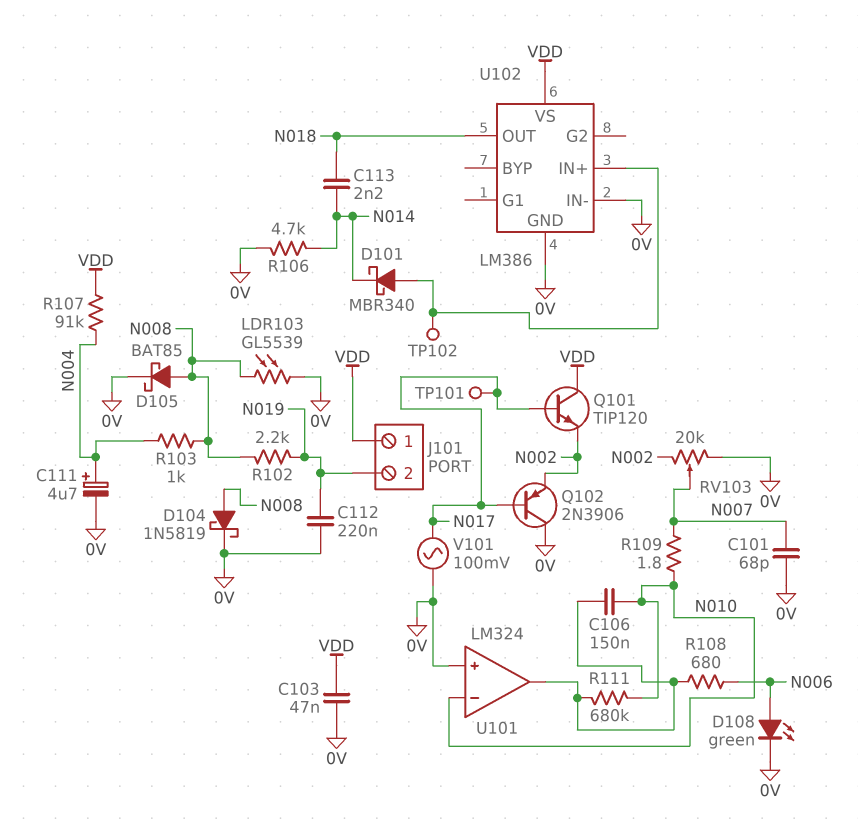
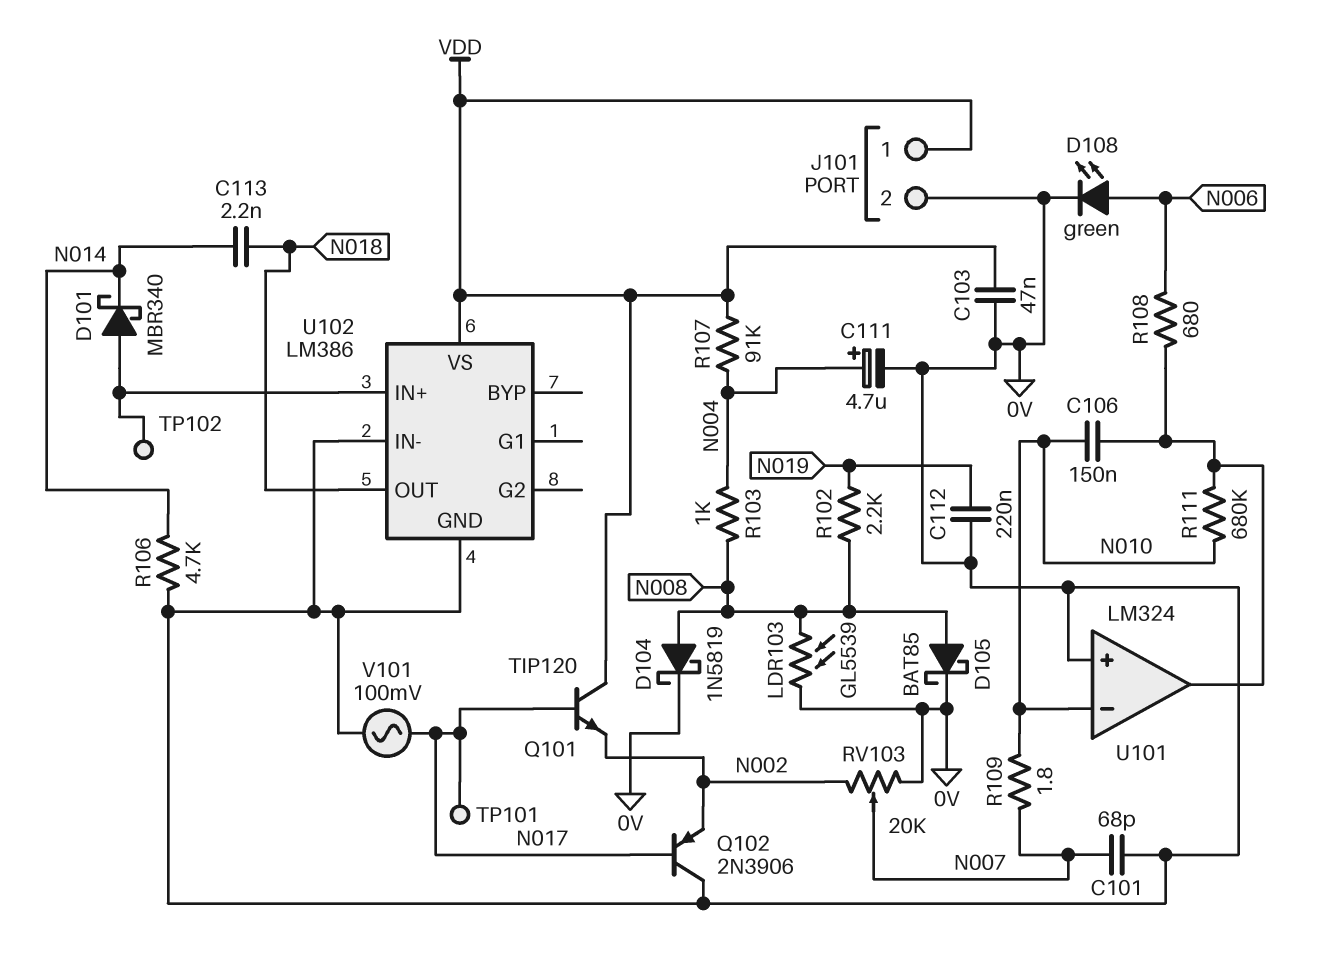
J101 pin 2: N019 -> 0V

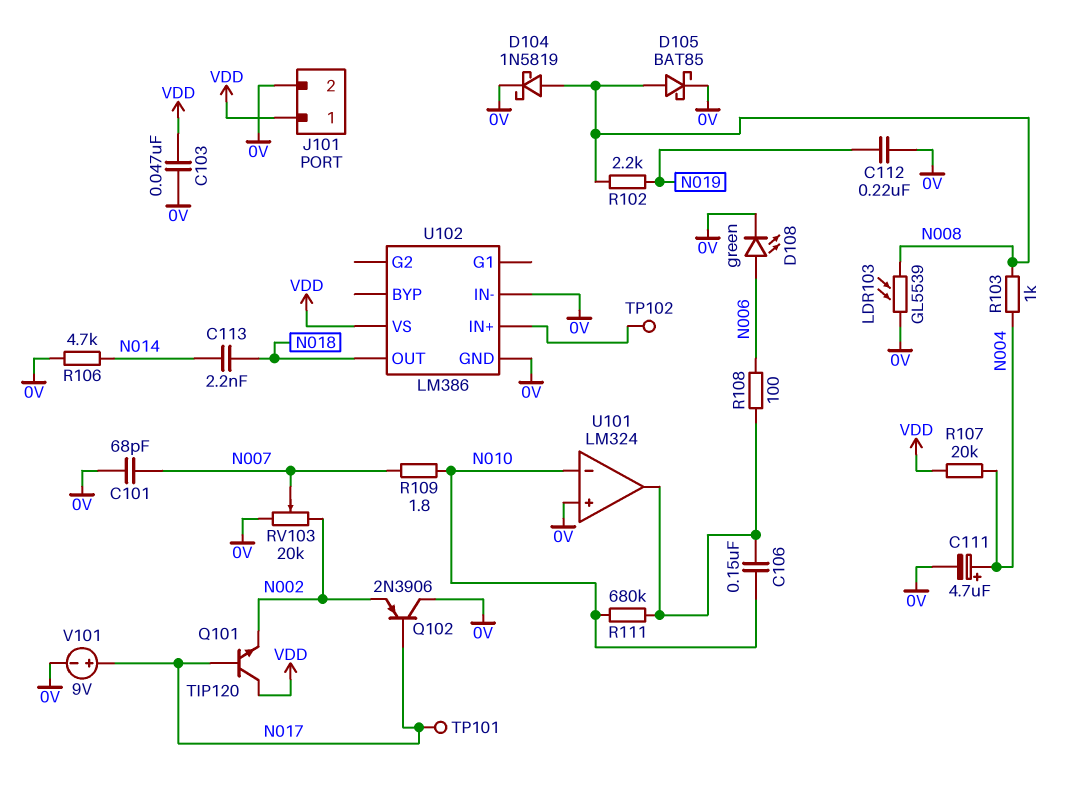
D101: schottky MBR340 (A U102/IN+, K N014) -> none
R107: 91k (N004, VDD) -> 20k (N004, VDD)
R108: 680 (N006, U101/out) -> 100 (N006, U101/out)
V101: AC 100mV (0V, N017) -> 9V (plus N017, minus 0V)

